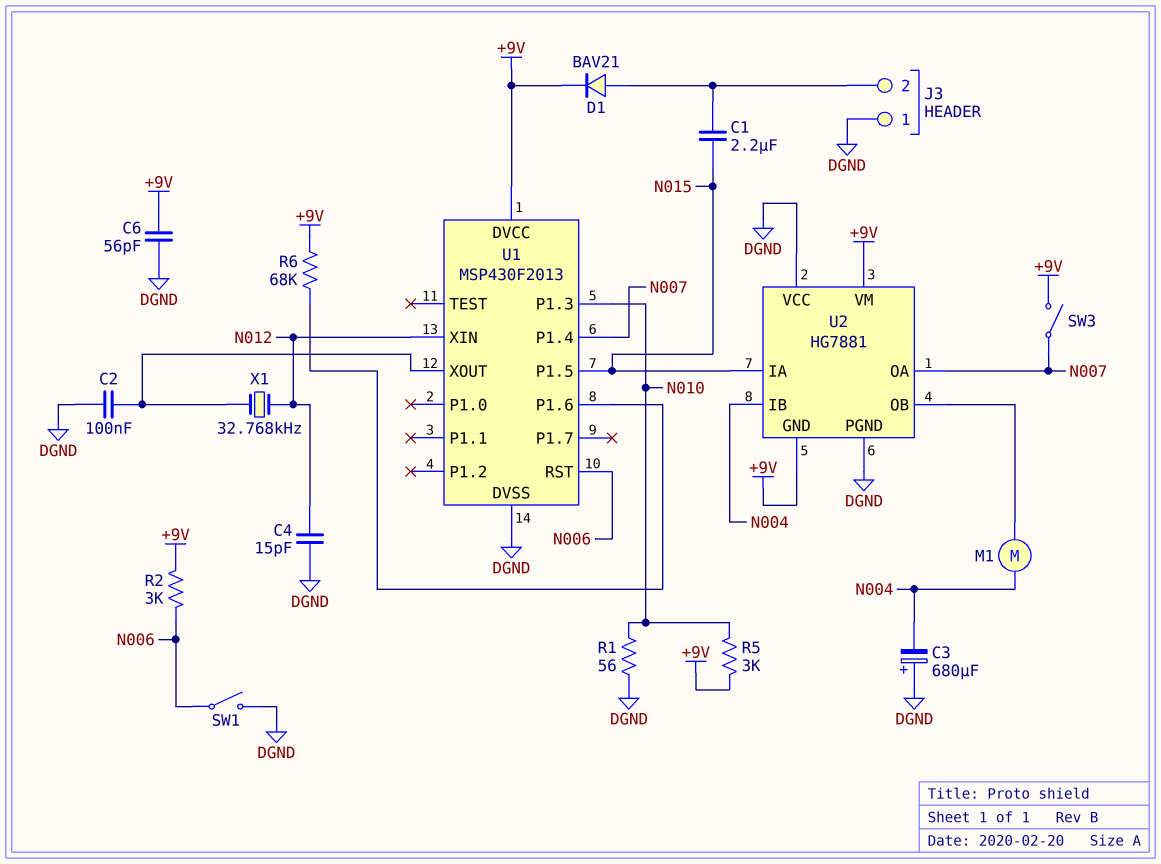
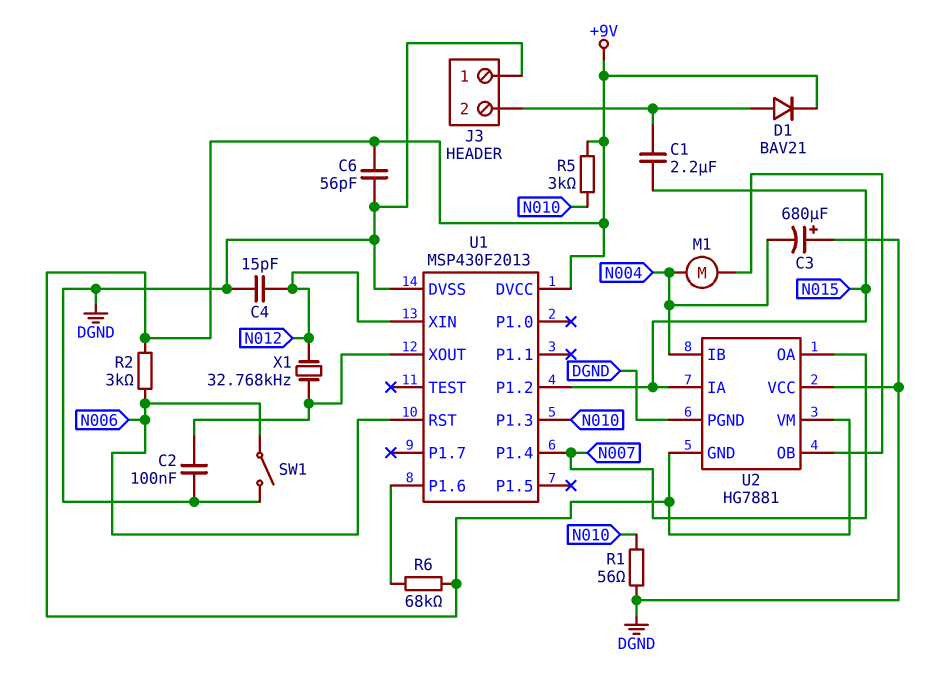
SW3: switch (+9V, N007) -> none
U1 pin P1.2: none -> N015
U1 pin P1.5: N015 -> none

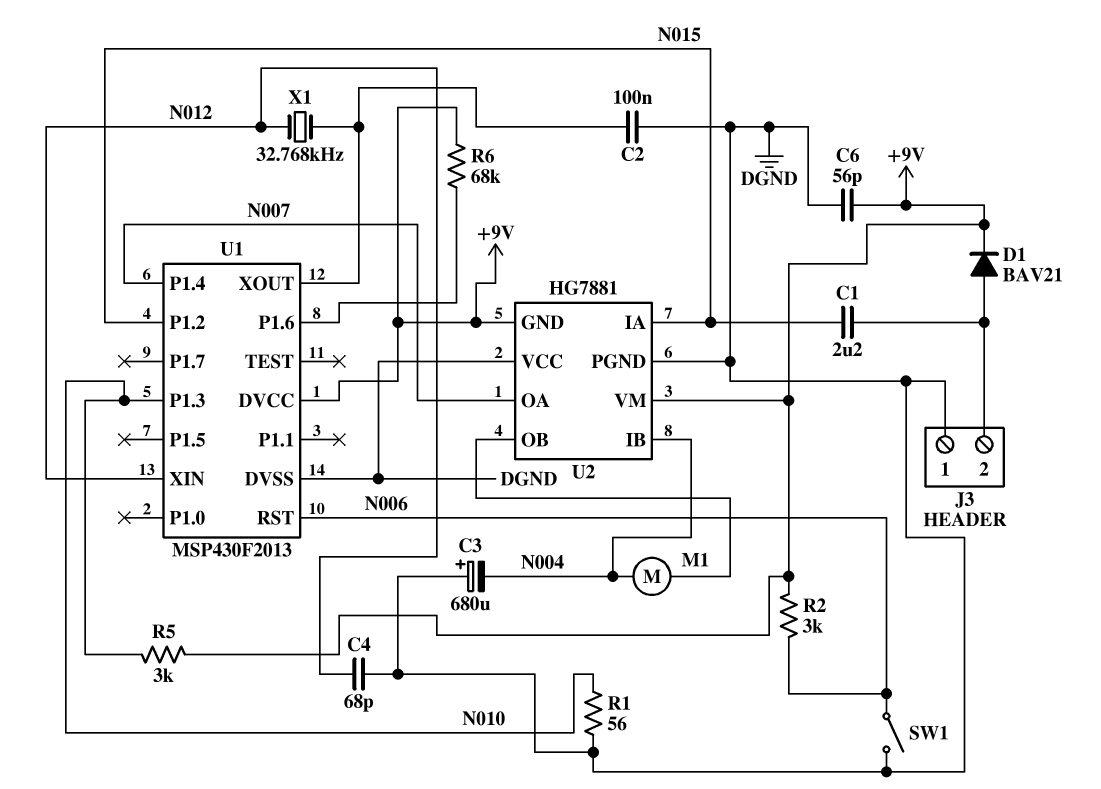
C4: 15pF (DGND, N012) -> 68pF (DGND, N012)

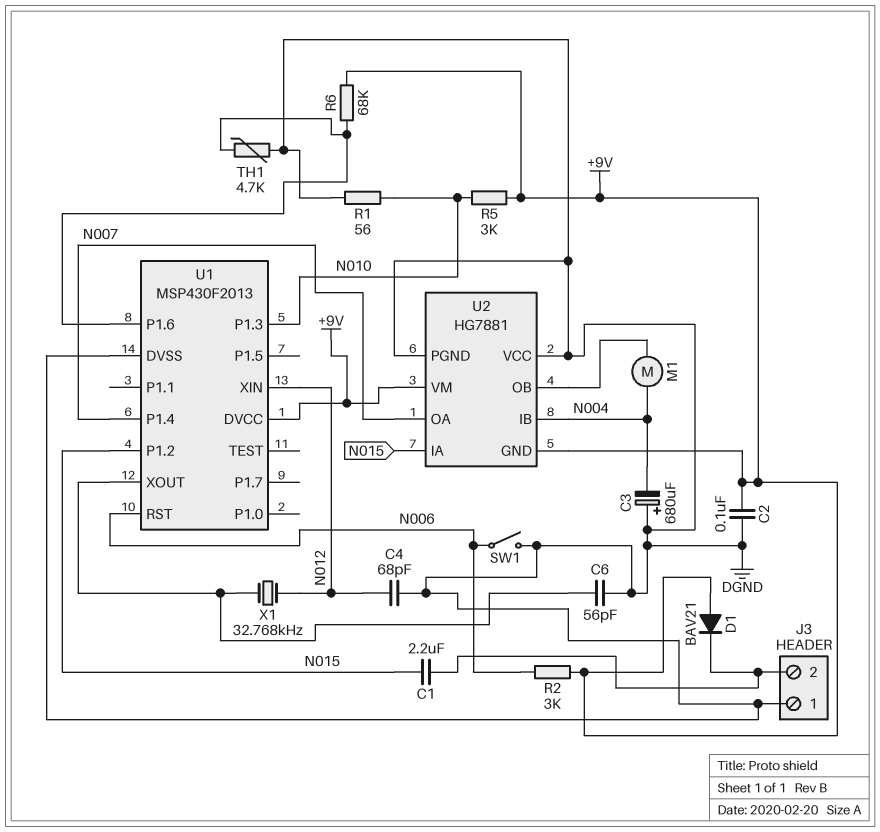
C2: 100nF (DGND, U1/XOUT) -> 100nF (+9V, DGND)
C6: 56pF (+9V, DGND) -> 56pF (DGND, U1/XOUT)
D1: diode BAV21 (A J3/2, K +9V) -> diode BAV21 (A +9V, K J3/2)
TH1: none -> 4.7k (DGND, U1/P1.6)

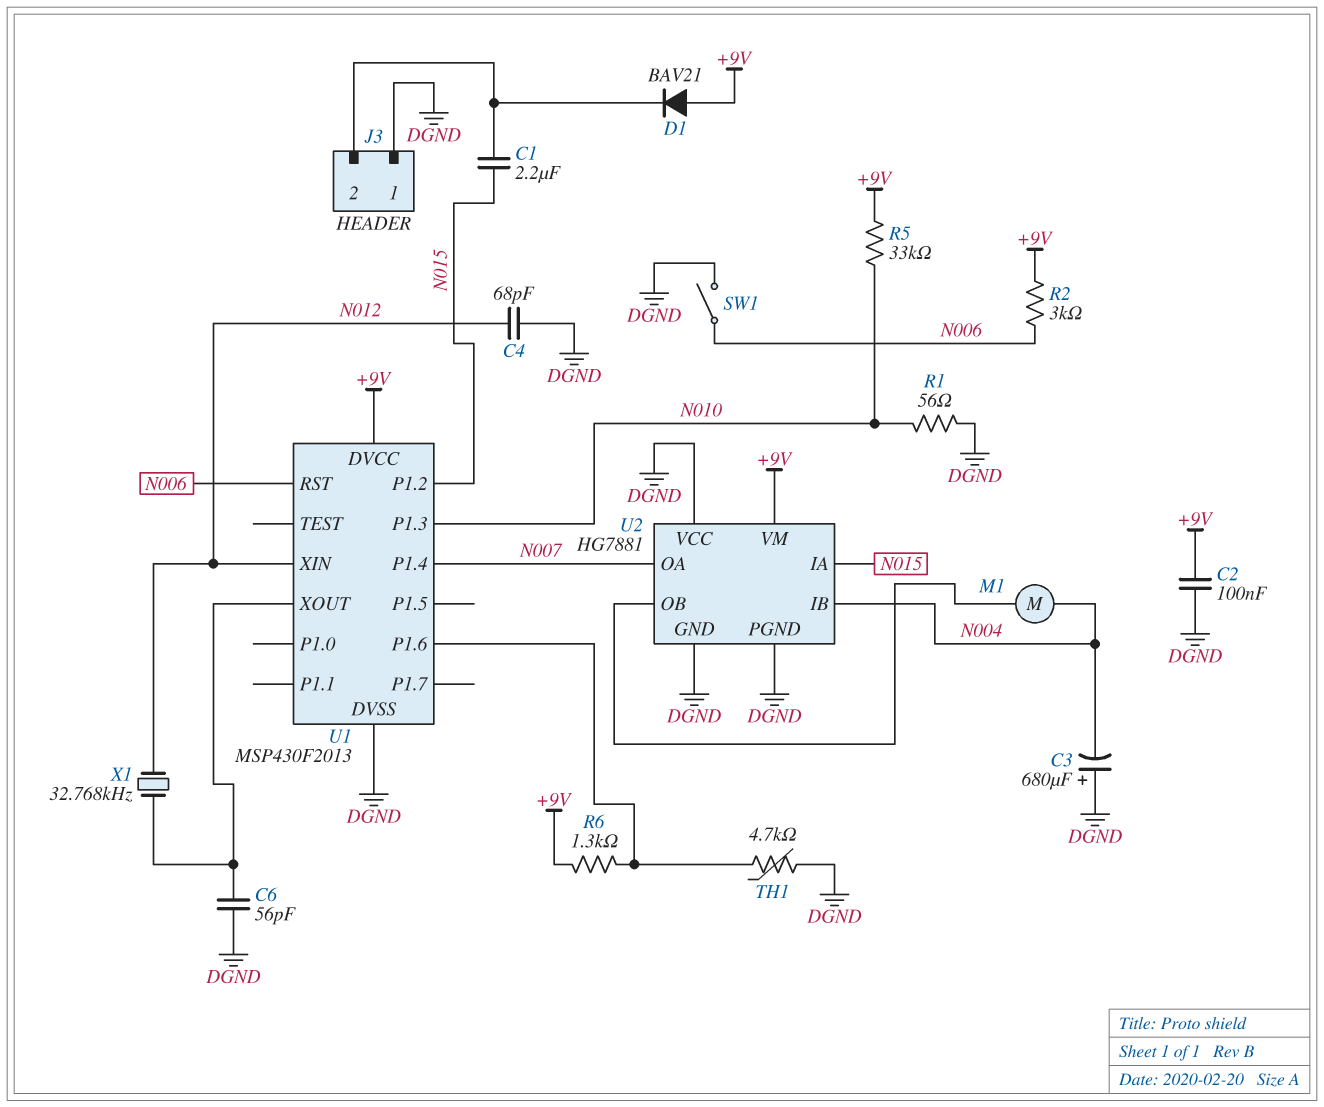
R5: 3k (+9V, N010) -> 33k (+9V, N010)
R6: 68k (+9V, U1/P1.6) -> 1.3k (+9V, U1/P1.6)
U2 pin GND: +9V -> DGND

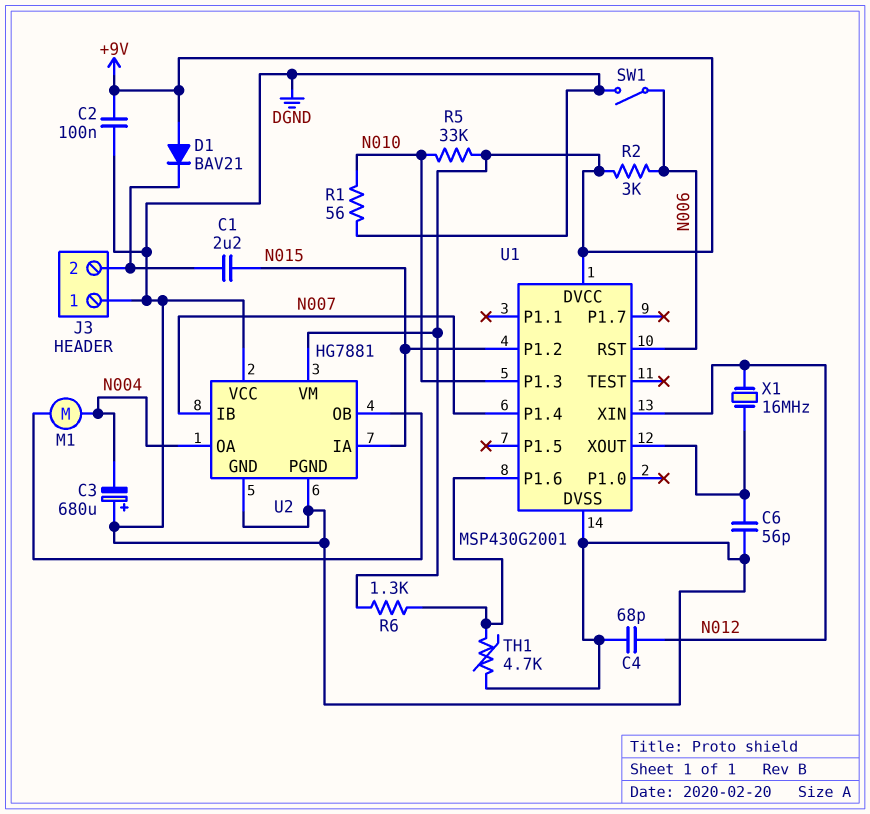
U1: MSP430F2013 -> MSP430G2001
U2 pin IB: N004 -> N007
U2 pin OA: N007 -> N004
X1: 32.768kHz (N012, U1/XOUT) -> 16MHz (N012, U1/XOUT)

